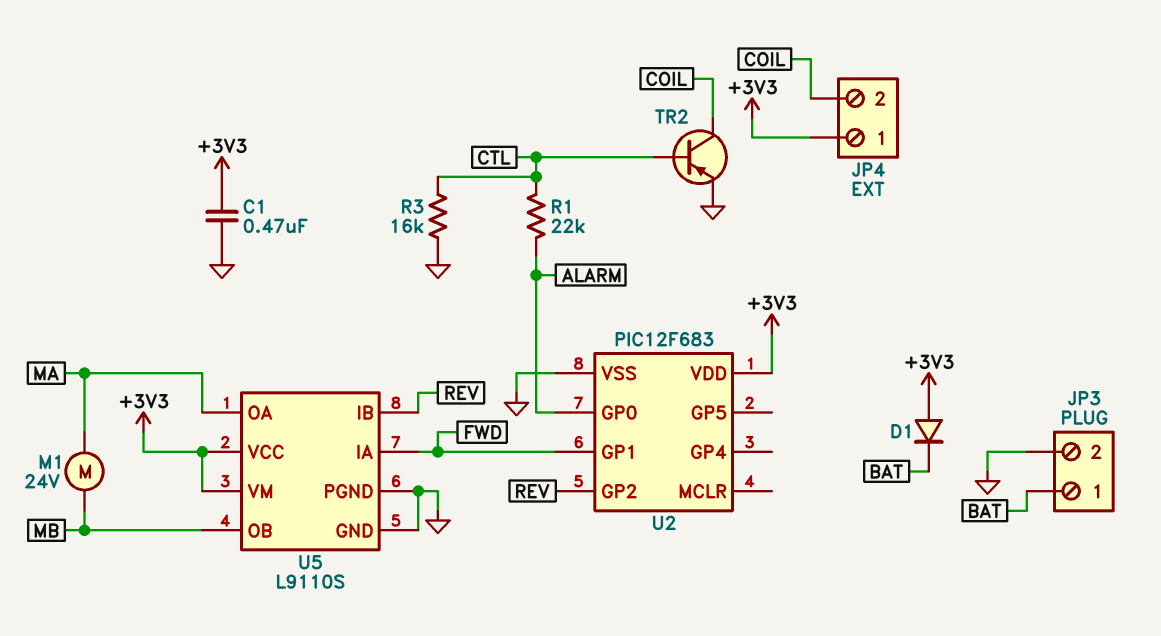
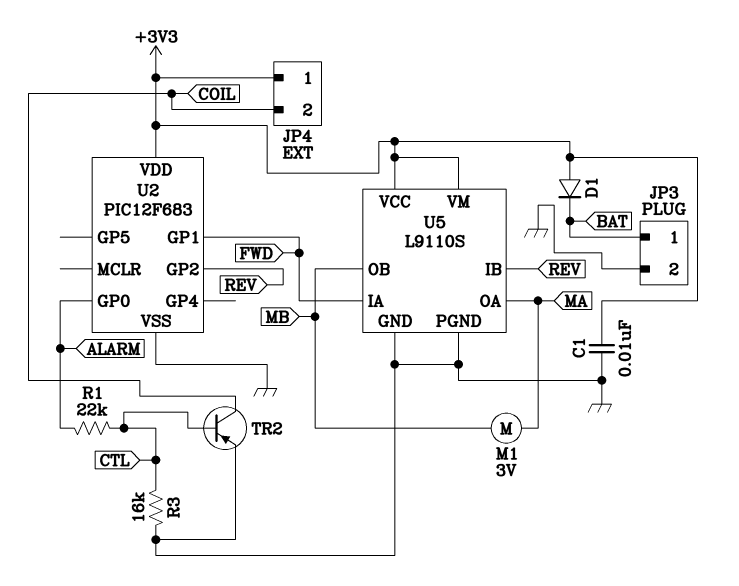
C1: 470nF (+3V3, GND) -> 10nF (+3V3, GND)
M1: motor 24V (MA, MB) -> motor 3V (MA, MB)

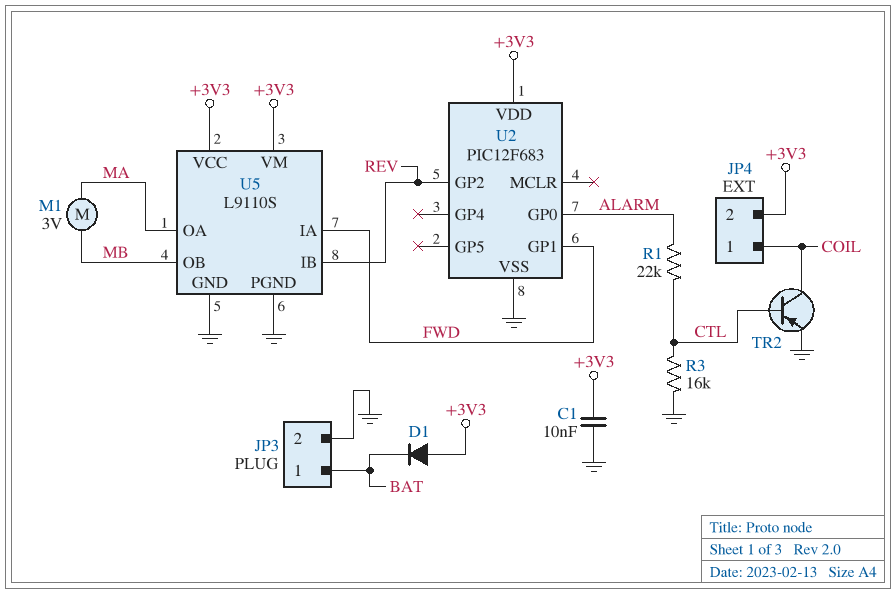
JP4 pin 1: +3V3 -> COIL
JP4 pin 2: COIL -> +3V3

